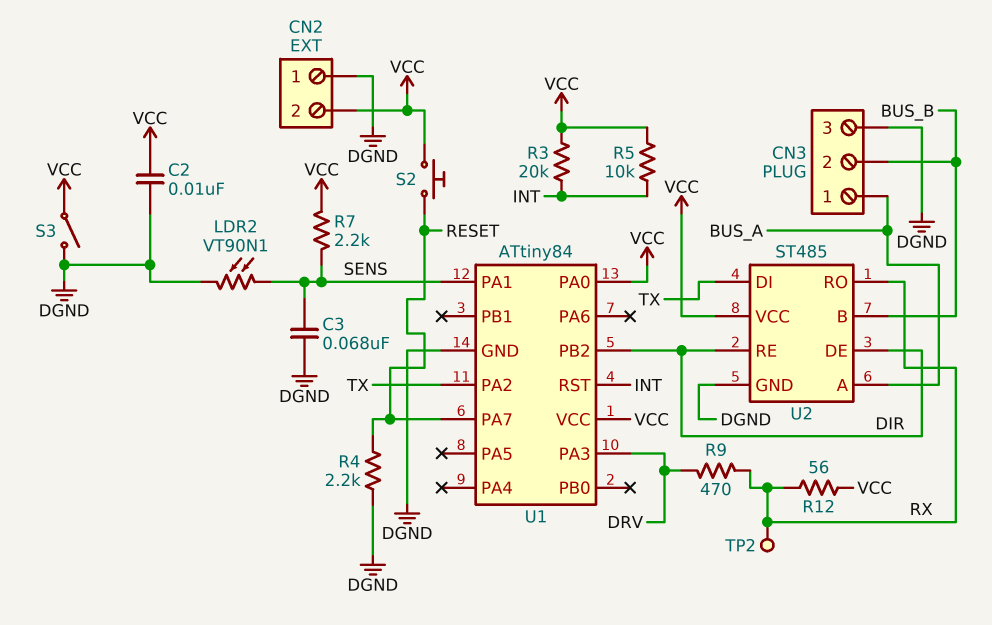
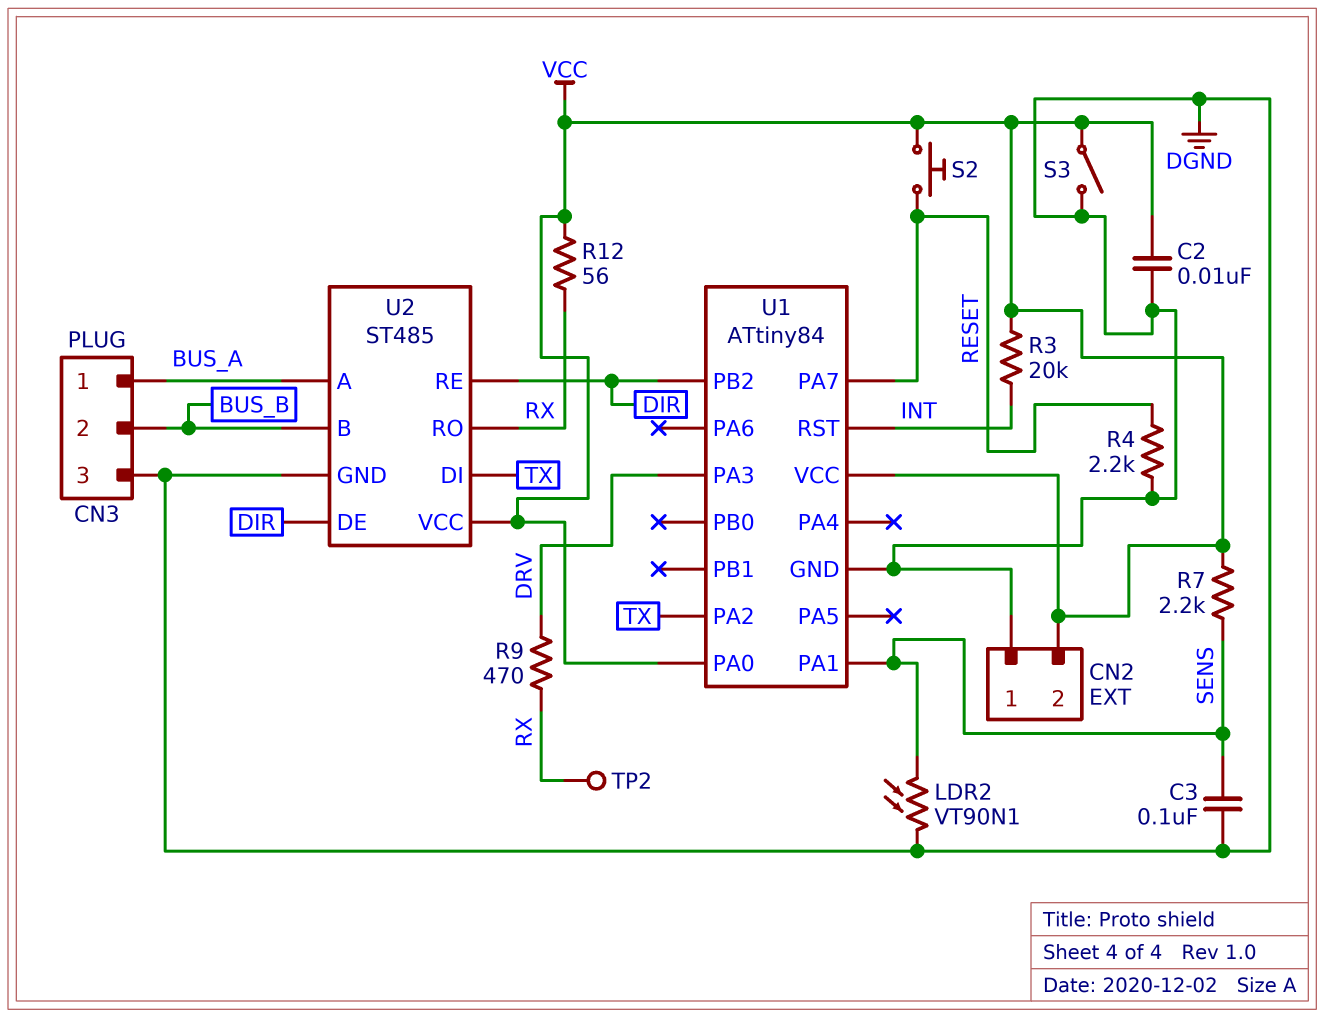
C3: 68nF (DGND, SENS) -> 100nF (DGND, SENS)
R5: 10k (INT, VCC) -> none

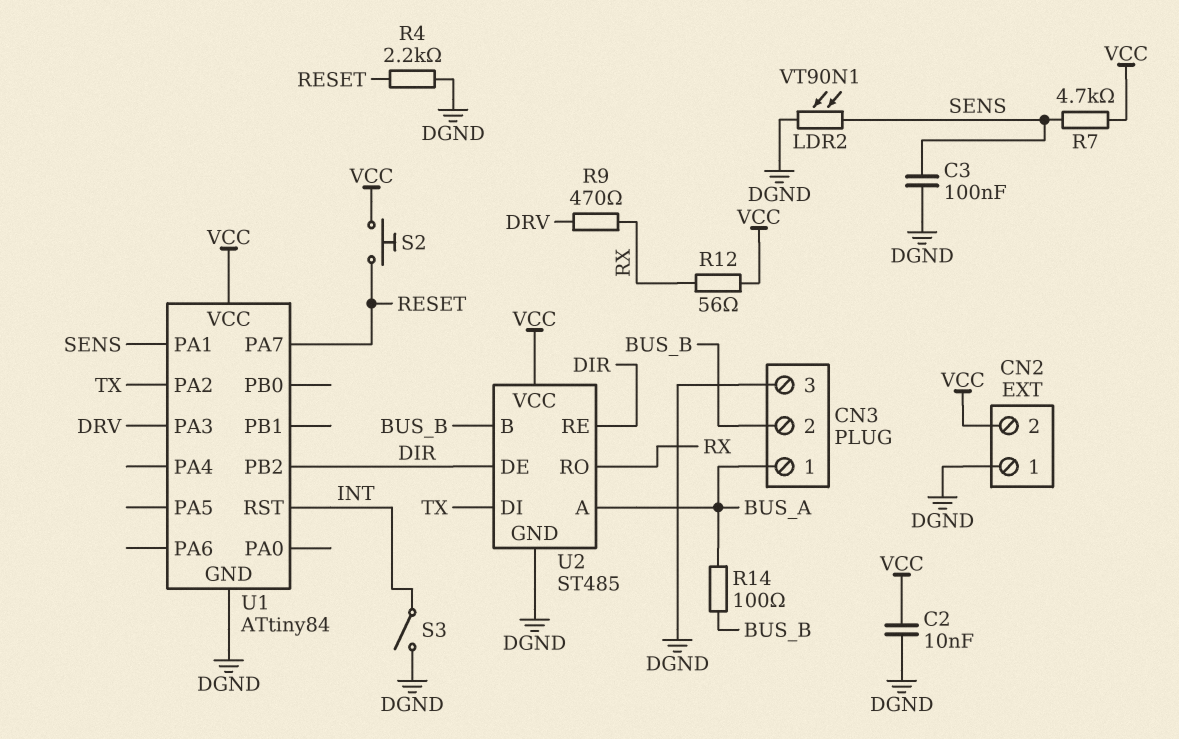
R3: 20k (INT, VCC) -> none
R7: 2.2k (SENS, VCC) -> 4.7k (SENS, VCC)
R14: none -> 100 (BUS_A, BUS_B)
S3: switch (DGND, VCC) -> switch (DGND, INT)
TP2: test point (RX) -> none
U1 pin PA0: VCC -> none

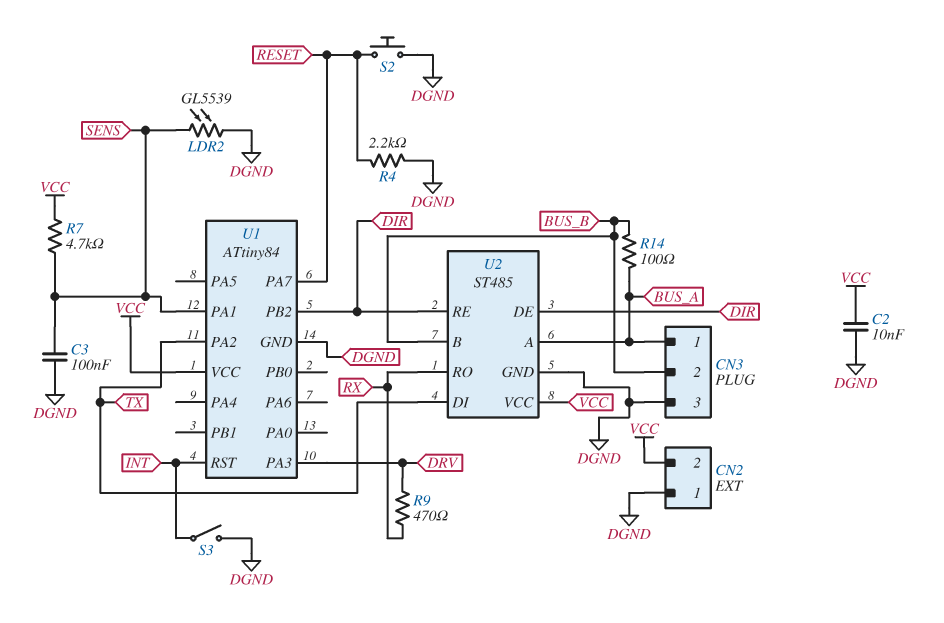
LDR2: VT90N1 (DGND, SENS) -> GL5539 (DGND, SENS)
R12: 56 (RX, VCC) -> none
S2: button (RESET, VCC) -> button (DGND, RESET)

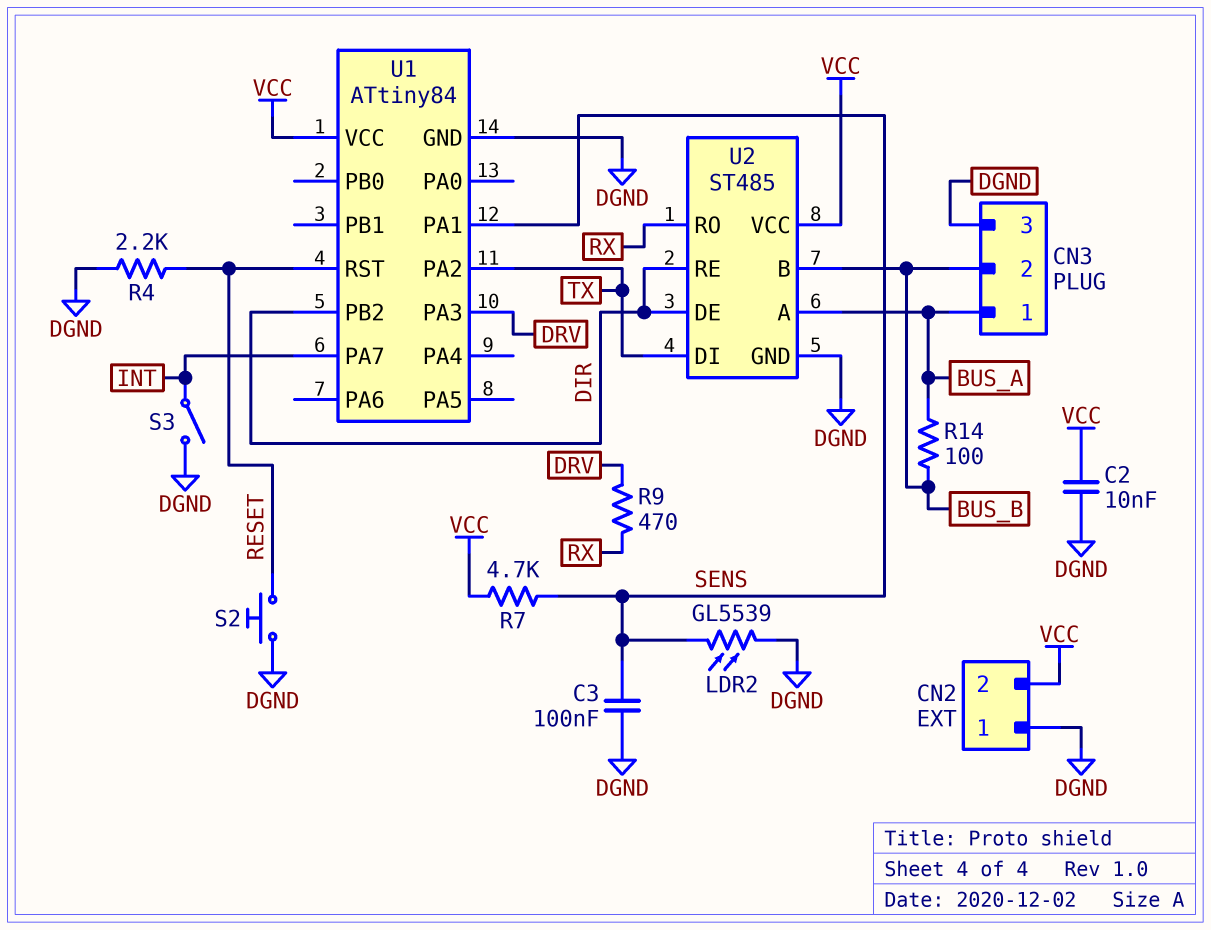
U1 pin PA7: RESET -> INT
U1 pin RST: INT -> RESET

